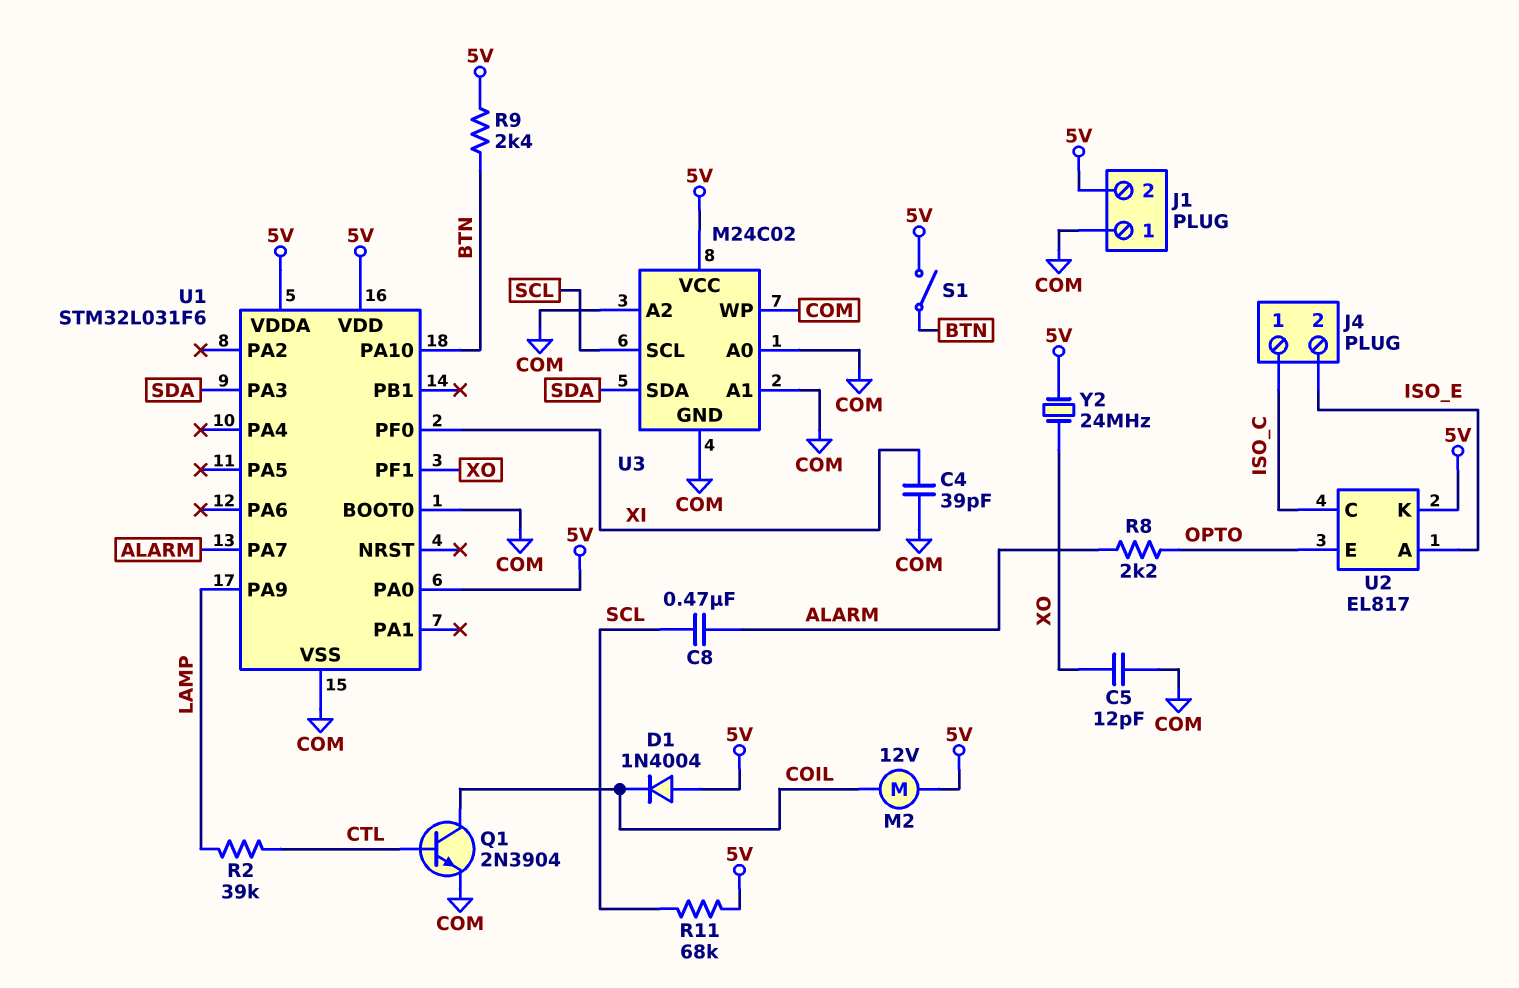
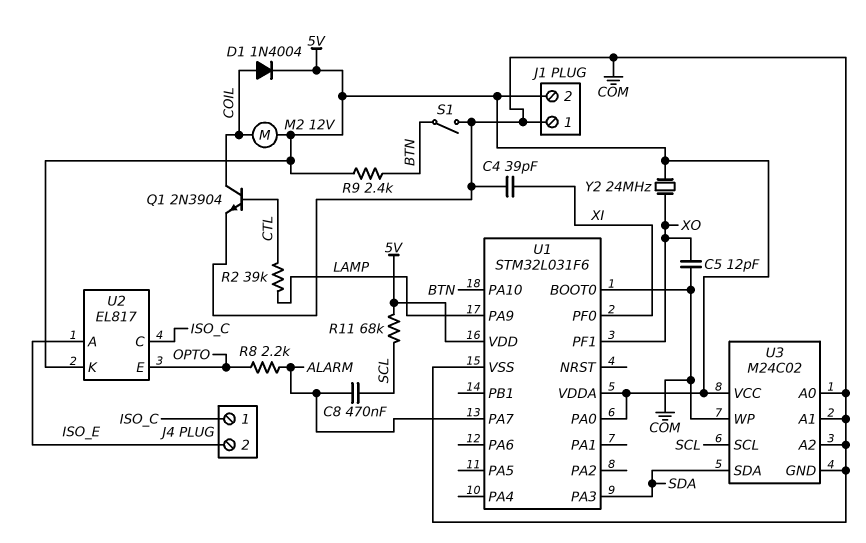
D1: diode 1N4004 (A 5V, K COIL) -> diode 1N4004 (A COIL, K 5V)
S1: switch (5V, BTN) -> switch (BTN, COM)

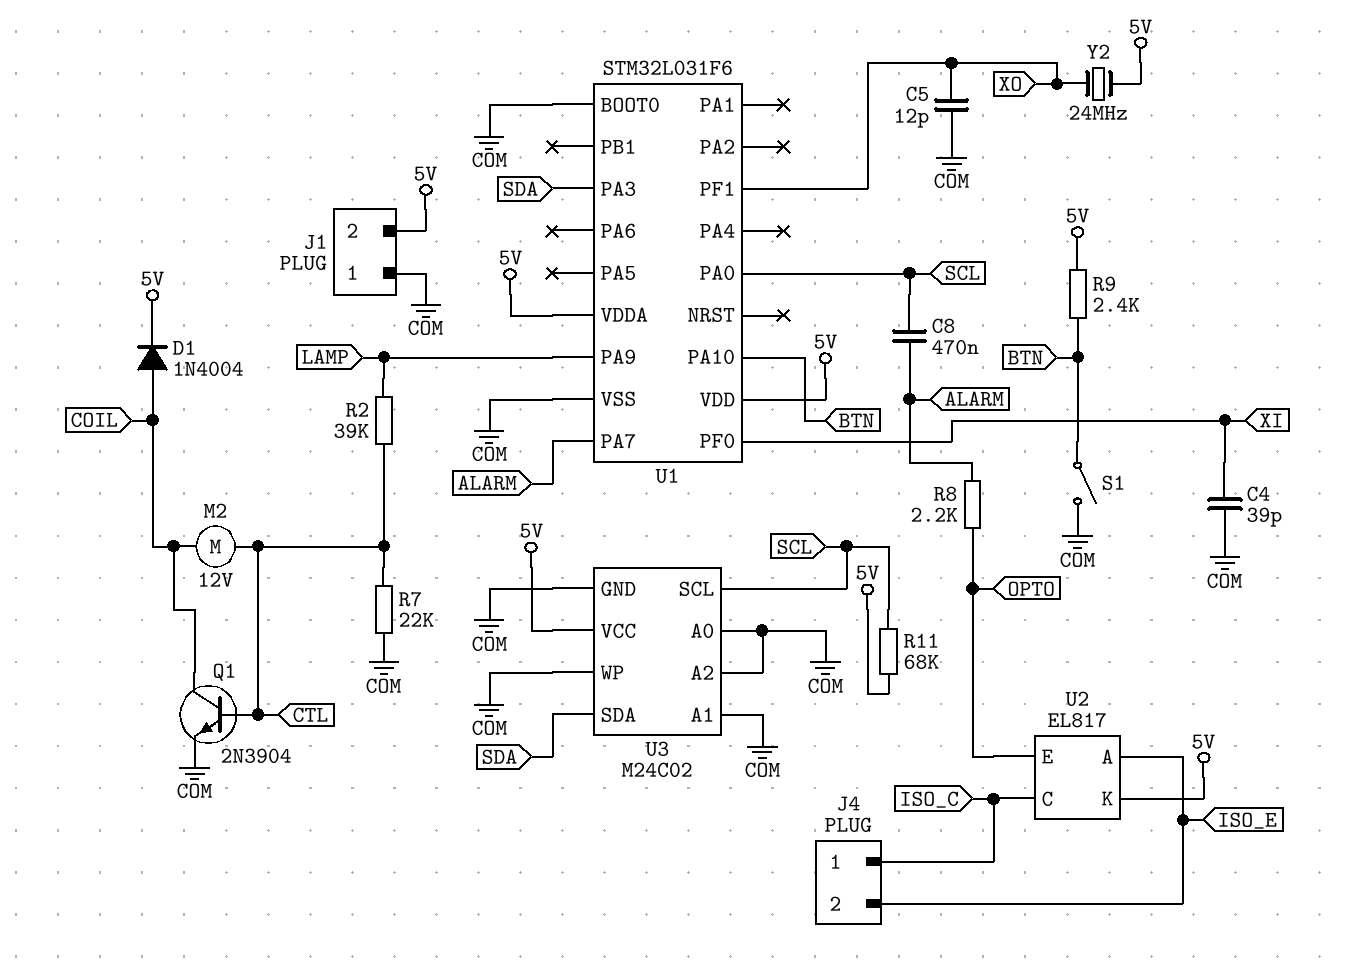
M2: motor 12V (5V, COIL) -> motor 12V (COIL, CTL)
R7: none -> 22k (COM, CTL)
U1 pin PA0: 5V -> SCL

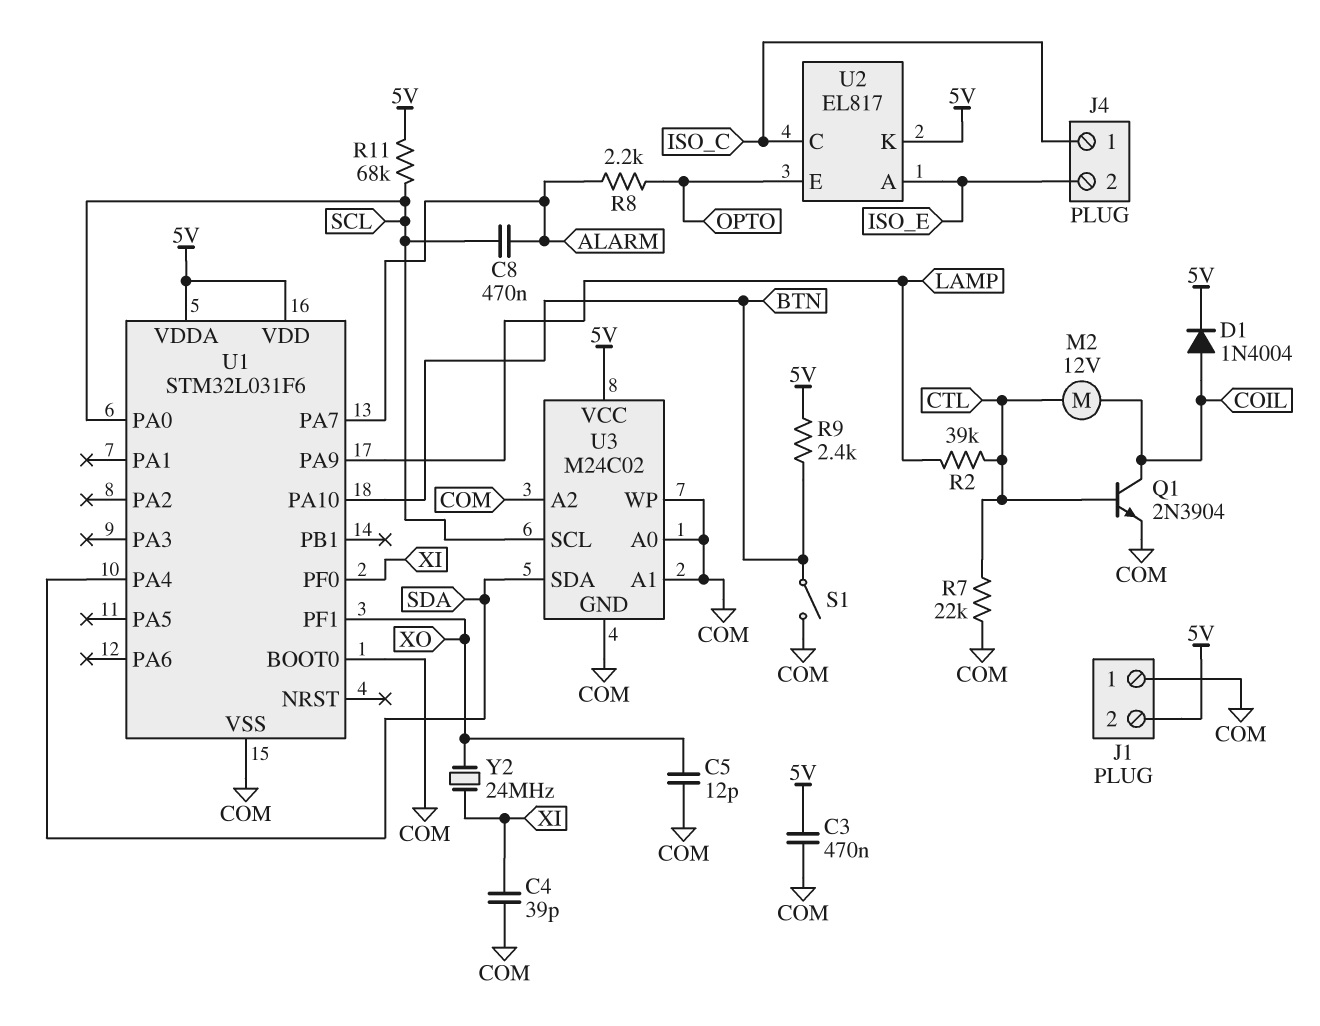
C3: none -> 470nF (5V, COM)
U1 pin PA3: SDA -> none
U1 pin PA4: none -> SDA
Y2: 24MHz (5V, XO) -> 24MHz (XI, XO)

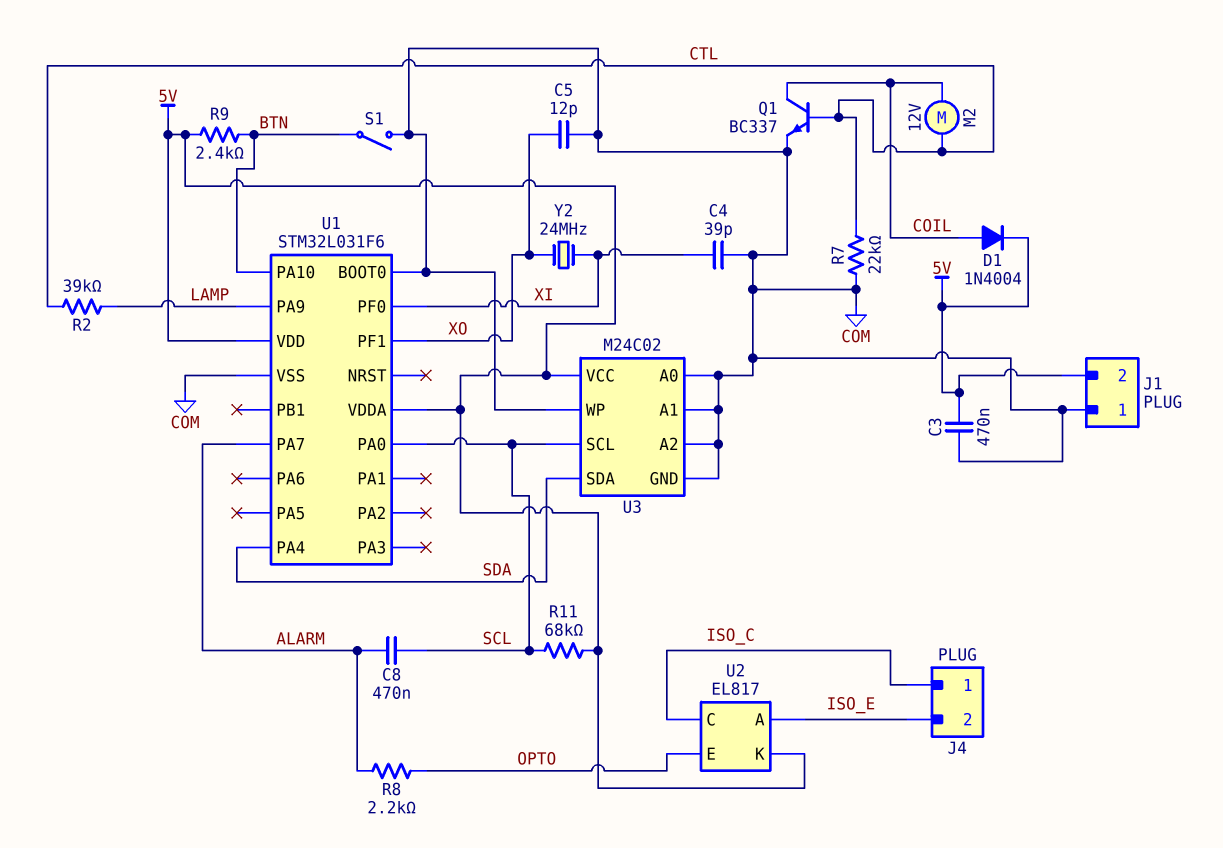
Q1: NPN 2N3904 (B CTL, C COIL, E COM) -> NPN BC337 (B CTL, C COIL, E COM)

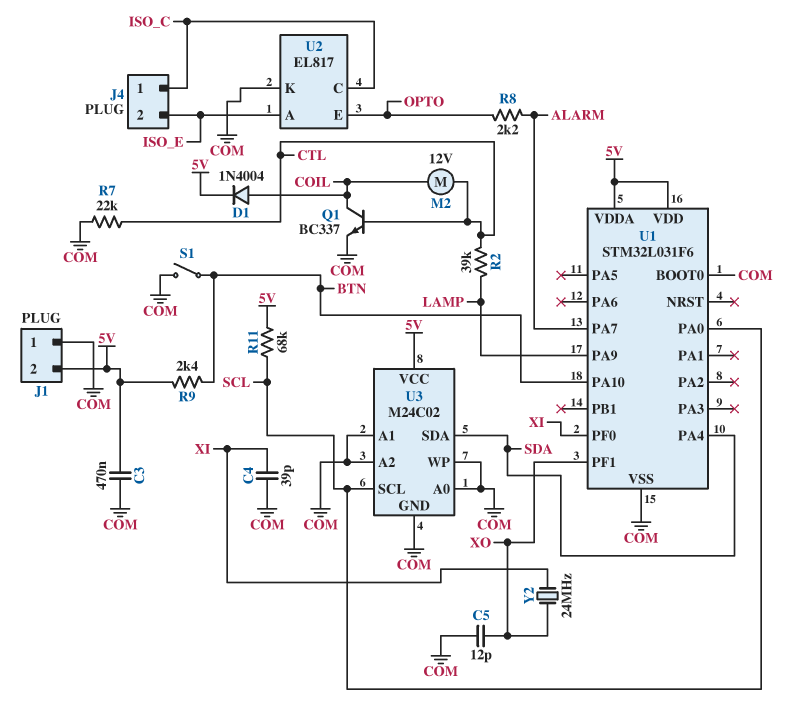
C8: 470nF (ALARM, SCL) -> none
U2 pin K: 5V -> COM

